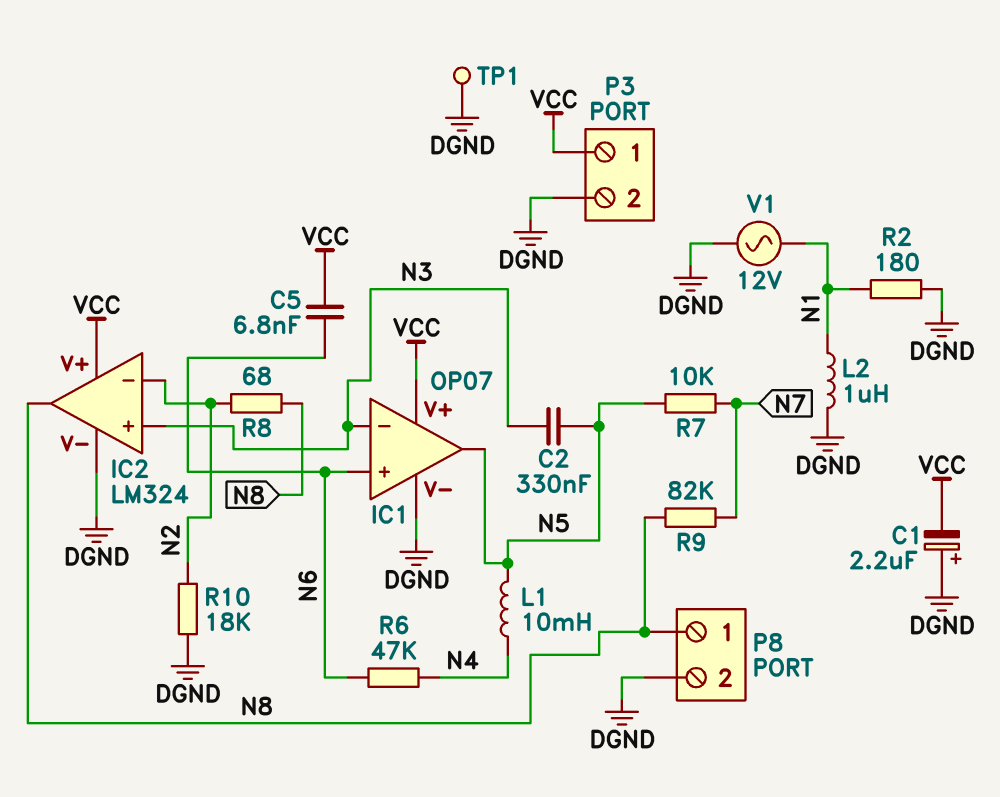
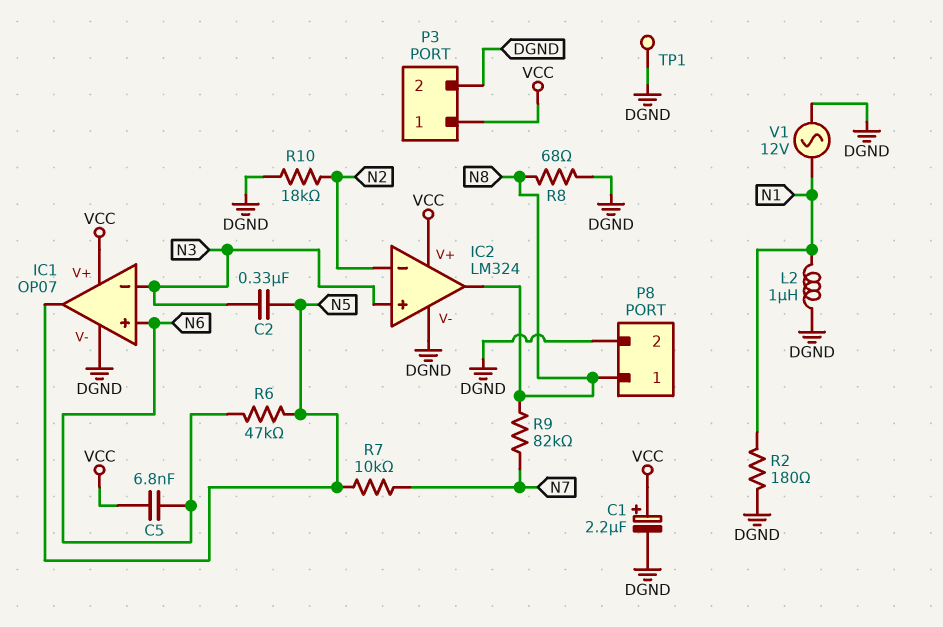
C1: 2.2uF (plus DGND, minus VCC) -> 2.2uF (plus VCC, minus DGND)
L1: 10mH (N4, N5) -> none
R6: 47k (N4, N6) -> 47k (N5, N6)
R8: 68 (N2, N8) -> 68 (DGND, N8)

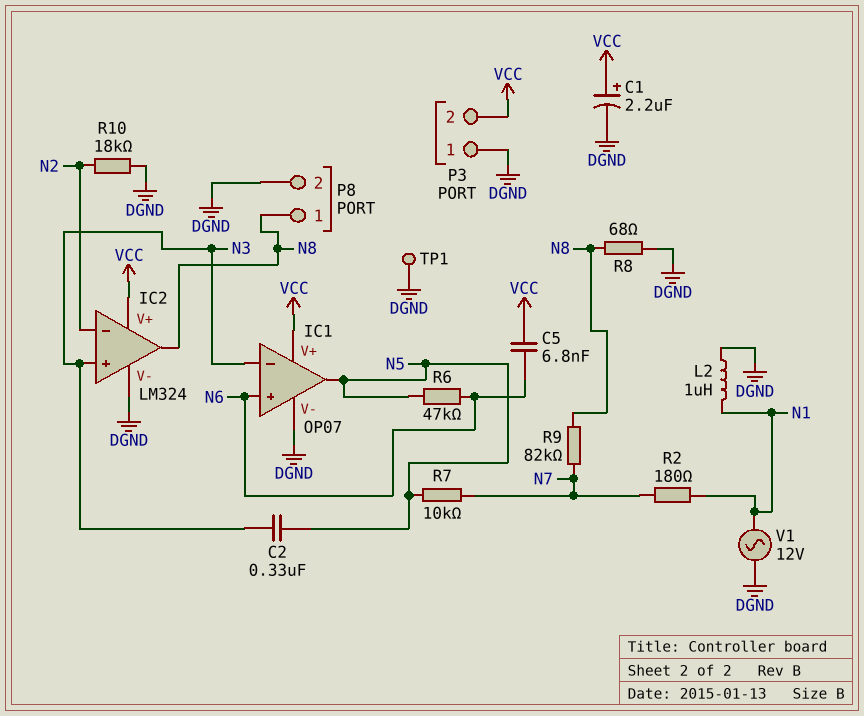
P3 pin 1: VCC -> DGND
P3 pin 2: DGND -> VCC
R2: 180 (DGND, N1) -> 180 (N1, N7)

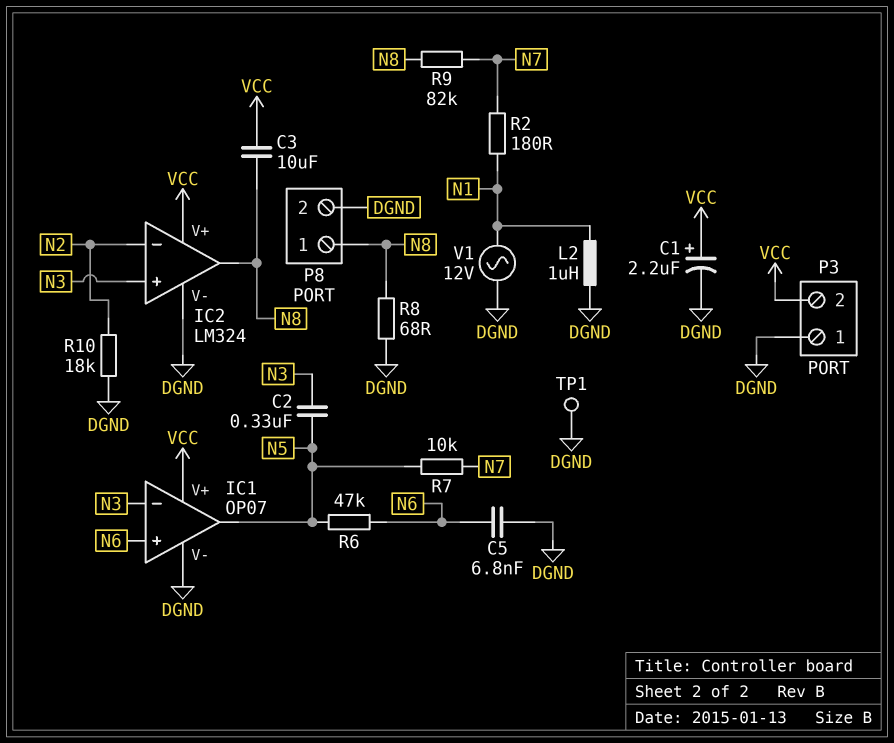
C3: none -> 10uF (N8, VCC)
C5: 6.8nF (N6, VCC) -> 6.8nF (DGND, N6)

